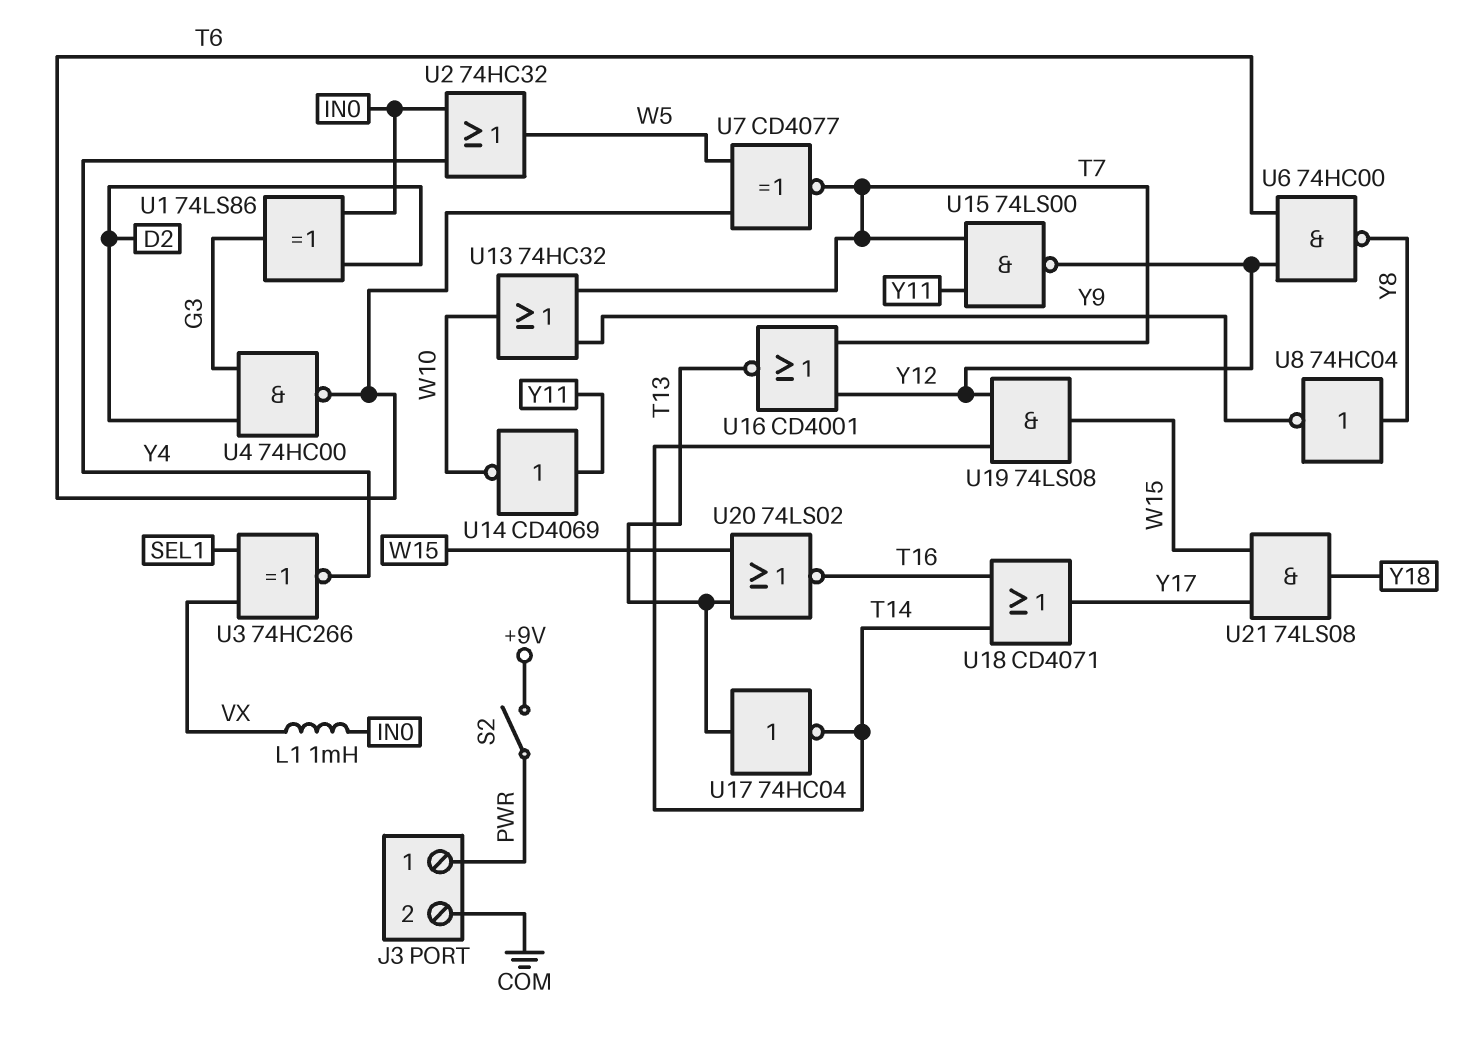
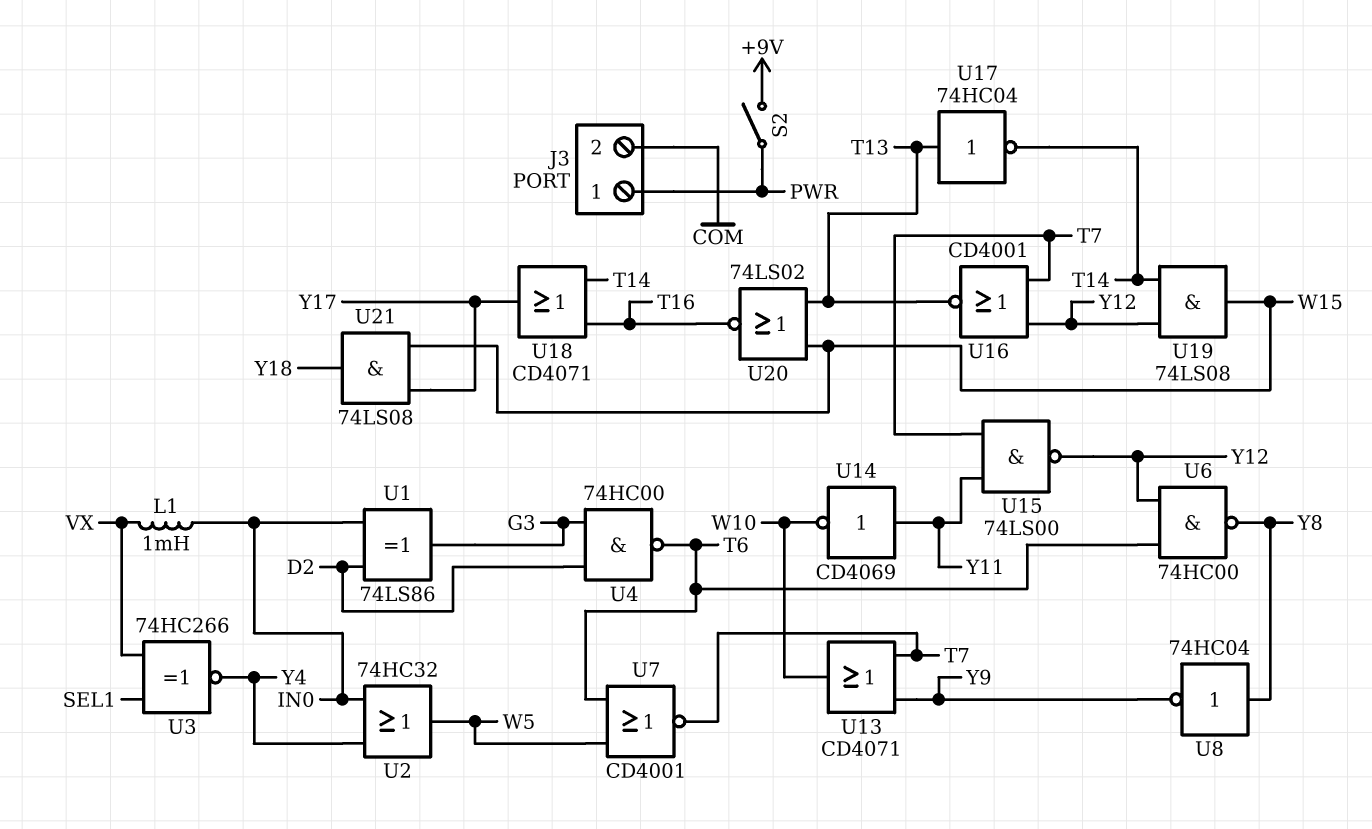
U7: XNOR CD4077 (in T6, in W5, out T7) -> NOR CD4001 (in T6, in W5, out T7)
U13: OR 74HC32 (in T7, in Y9, out W10) -> OR CD4071 (in T7, in Y9, out W10)

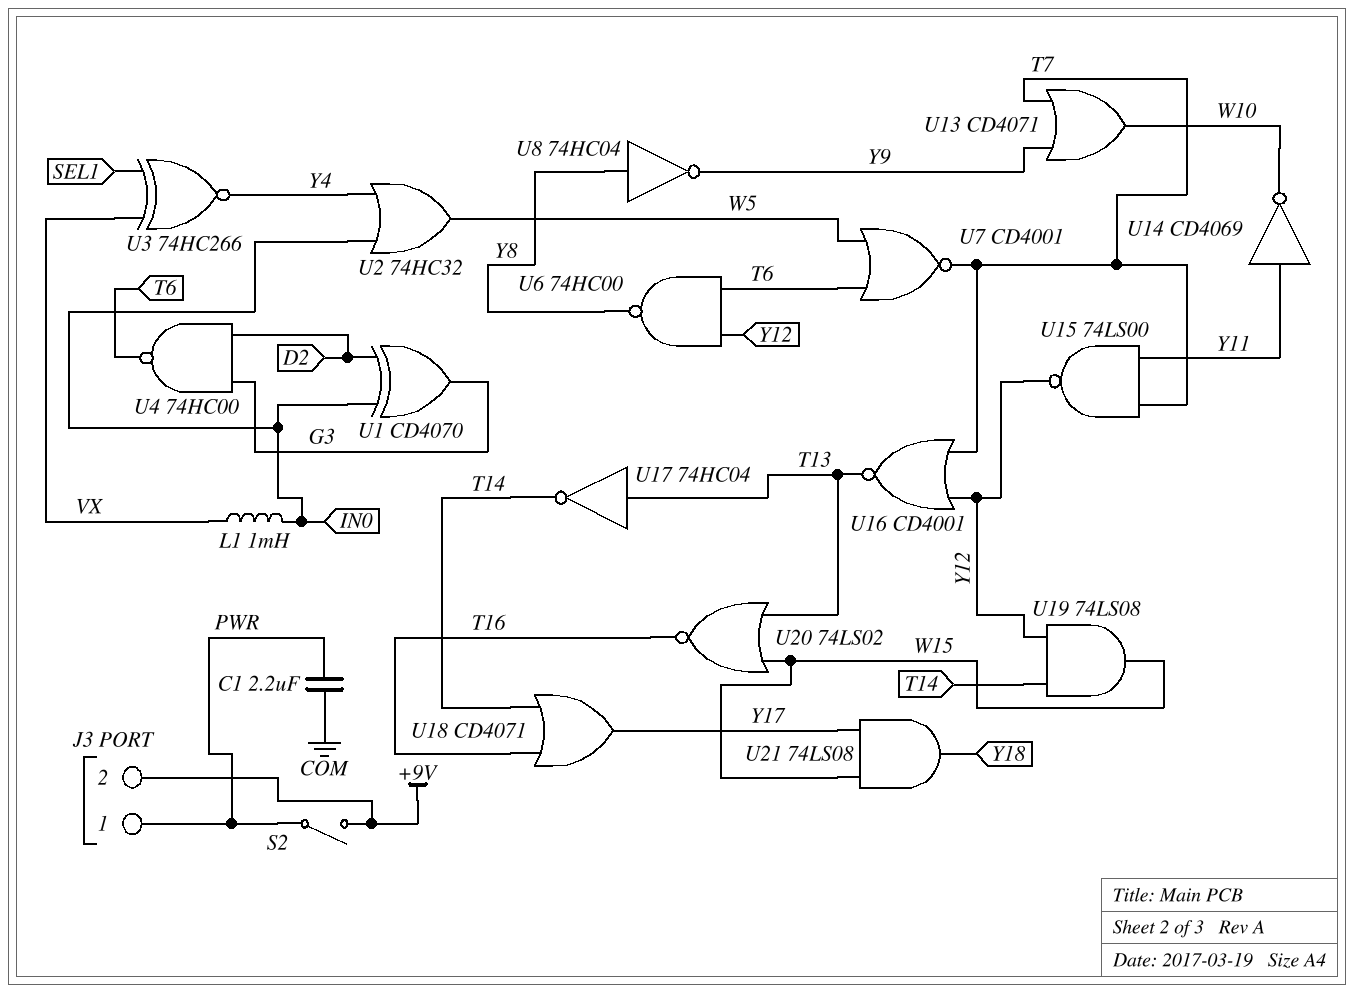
C1: none -> 2.2uF (COM, PWR)
J3 pin 2: COM -> +9V
U1: XOR 74LS86 (in D2, in IN0, out G3) -> XOR CD4070 (in D2, in IN0, out G3)

